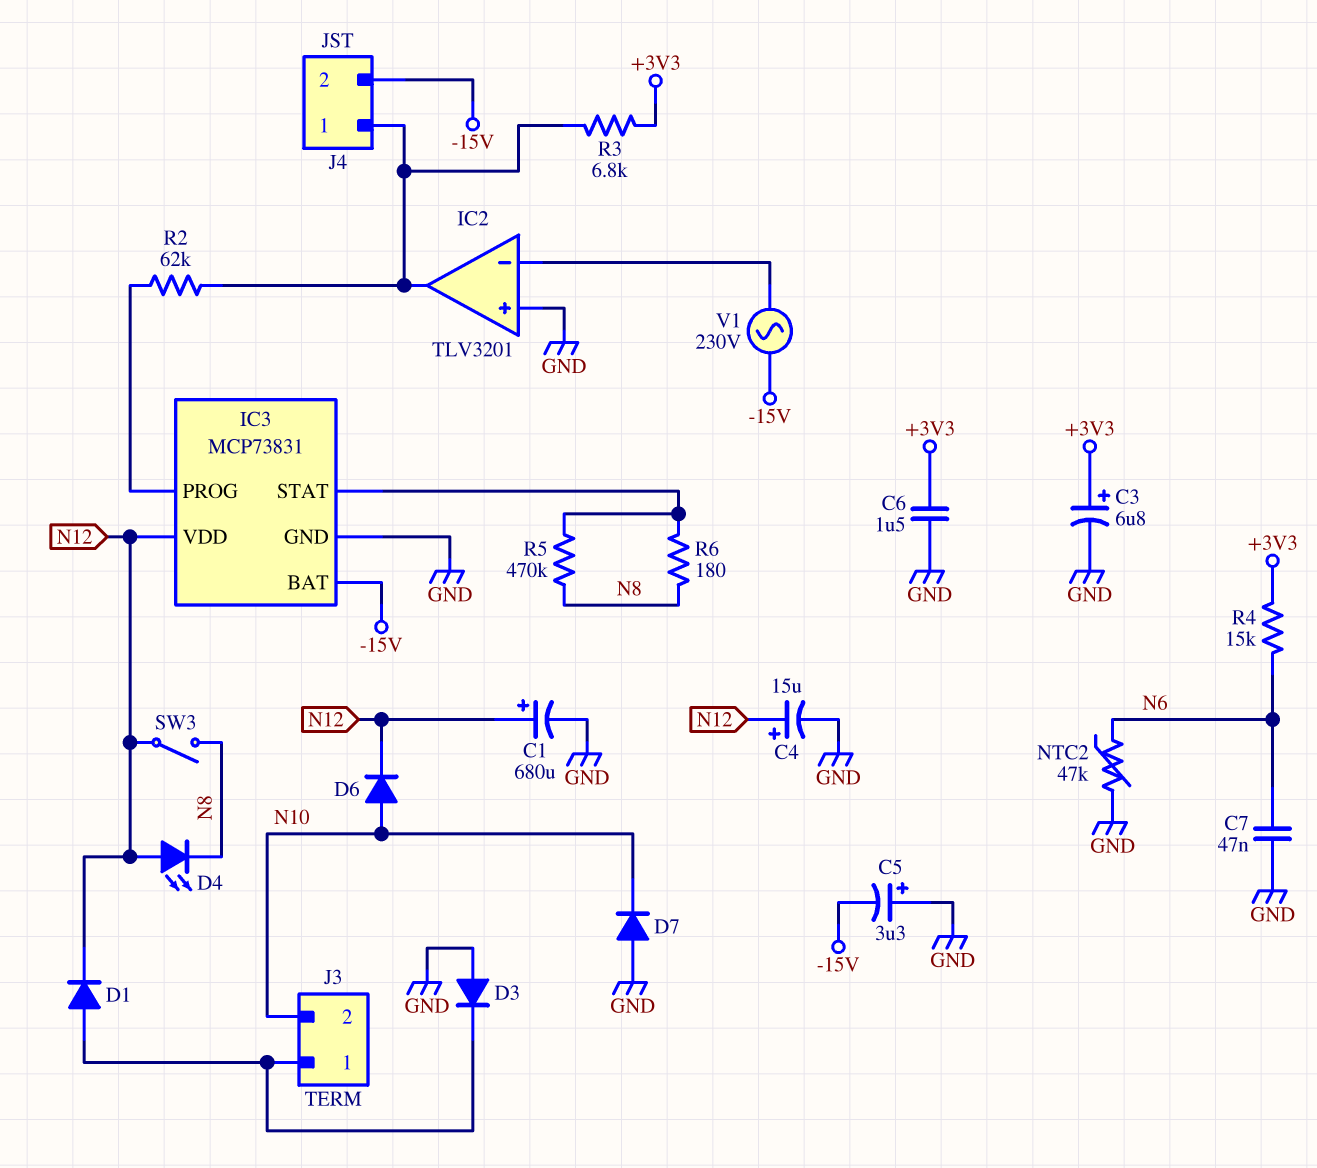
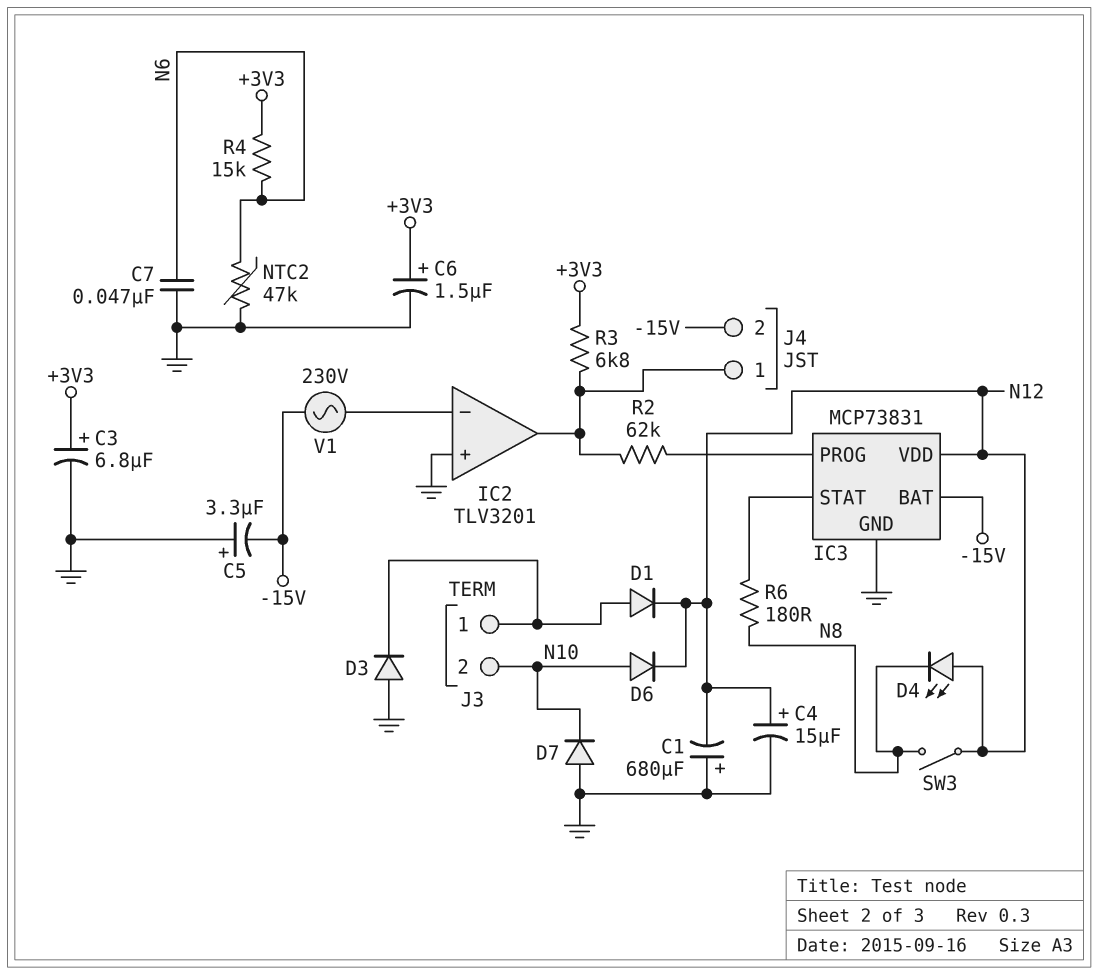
C1: 680uF (plus N12, minus GND) -> 680uF (plus GND, minus N12)
C6: 1.5uF (+3V3, GND) -> 1.5uF (plus +3V3, minus GND)
R5: 470k (IC3/STAT, N8) -> none

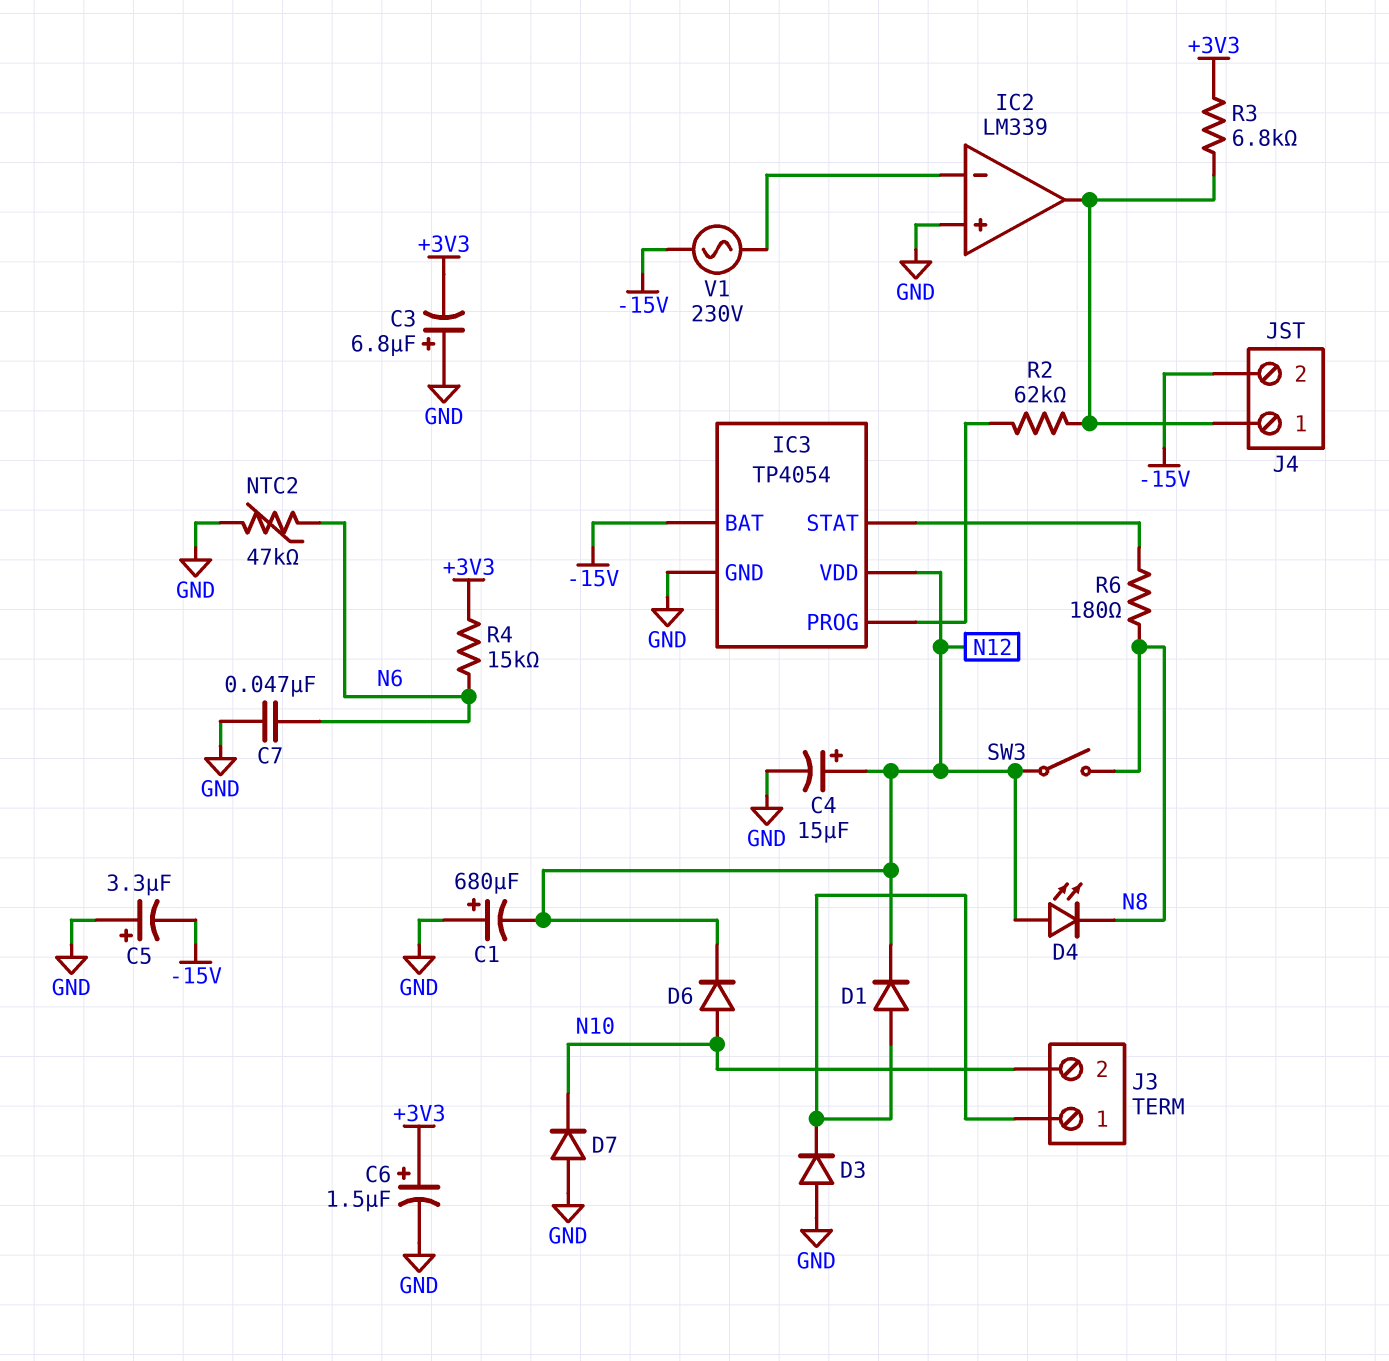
C3: 6.8uF (plus +3V3, minus GND) -> 6.8uF (plus GND, minus +3V3)
IC2: TLV3201 -> LM339
IC3: MCP73831 -> TP4054

